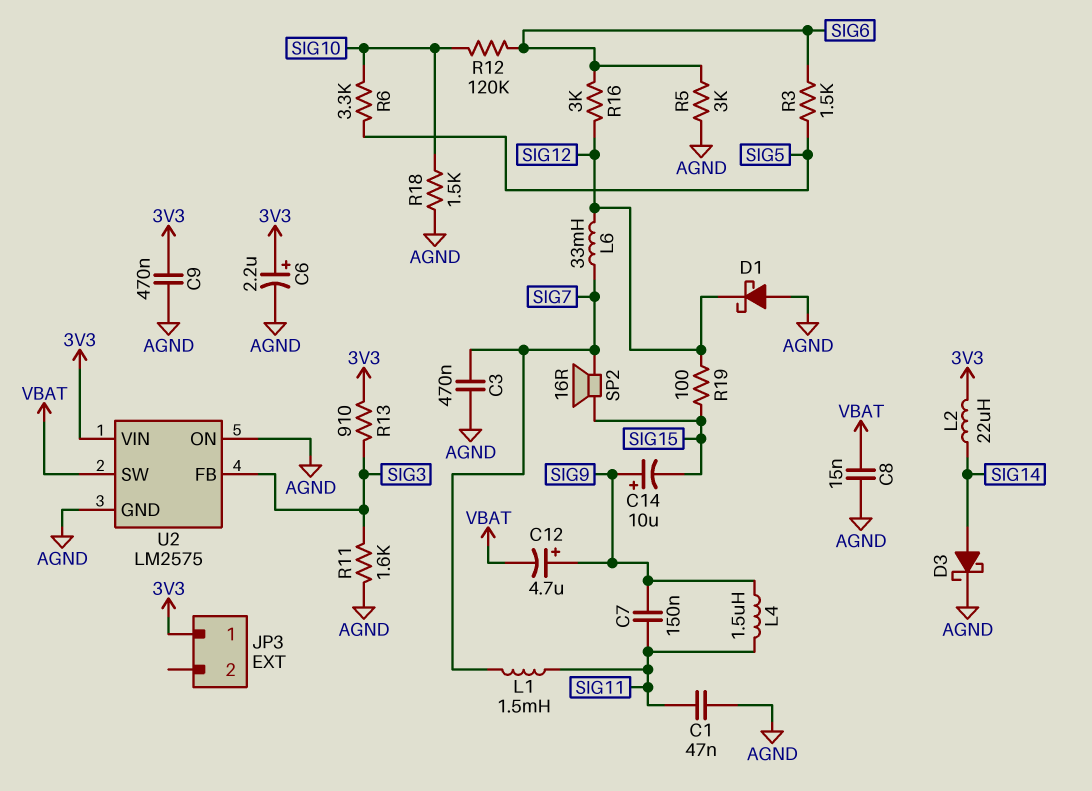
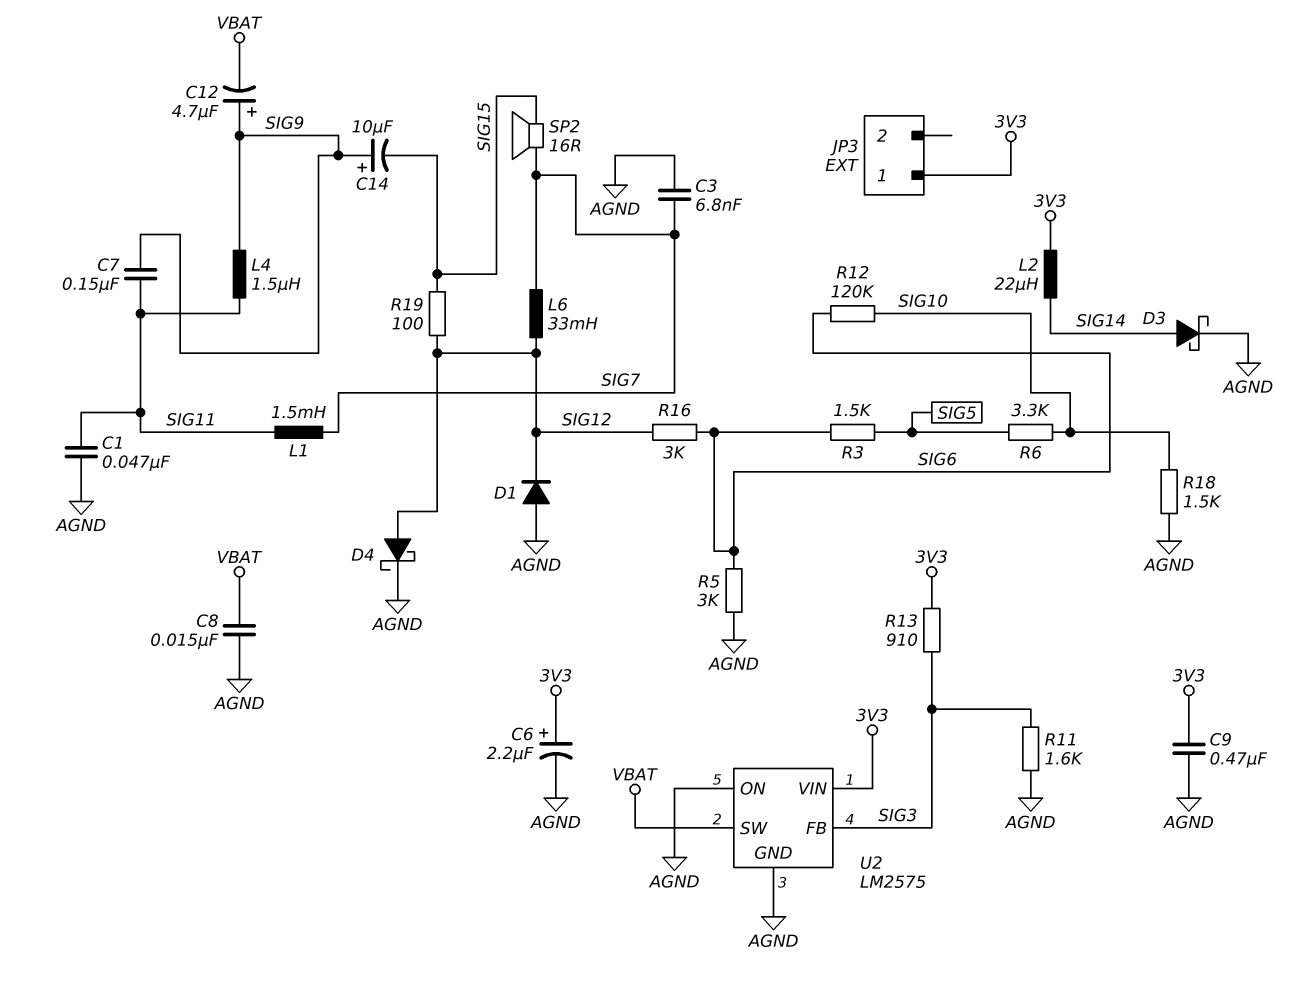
C3: 470nF (AGND, SIG7) -> 6.8nF (AGND, SIG7)
D1: schottky (A AGND, K SIG12) -> diode (A AGND, K SIG12)
D4: none -> schottky (A SIG12, K AGND)

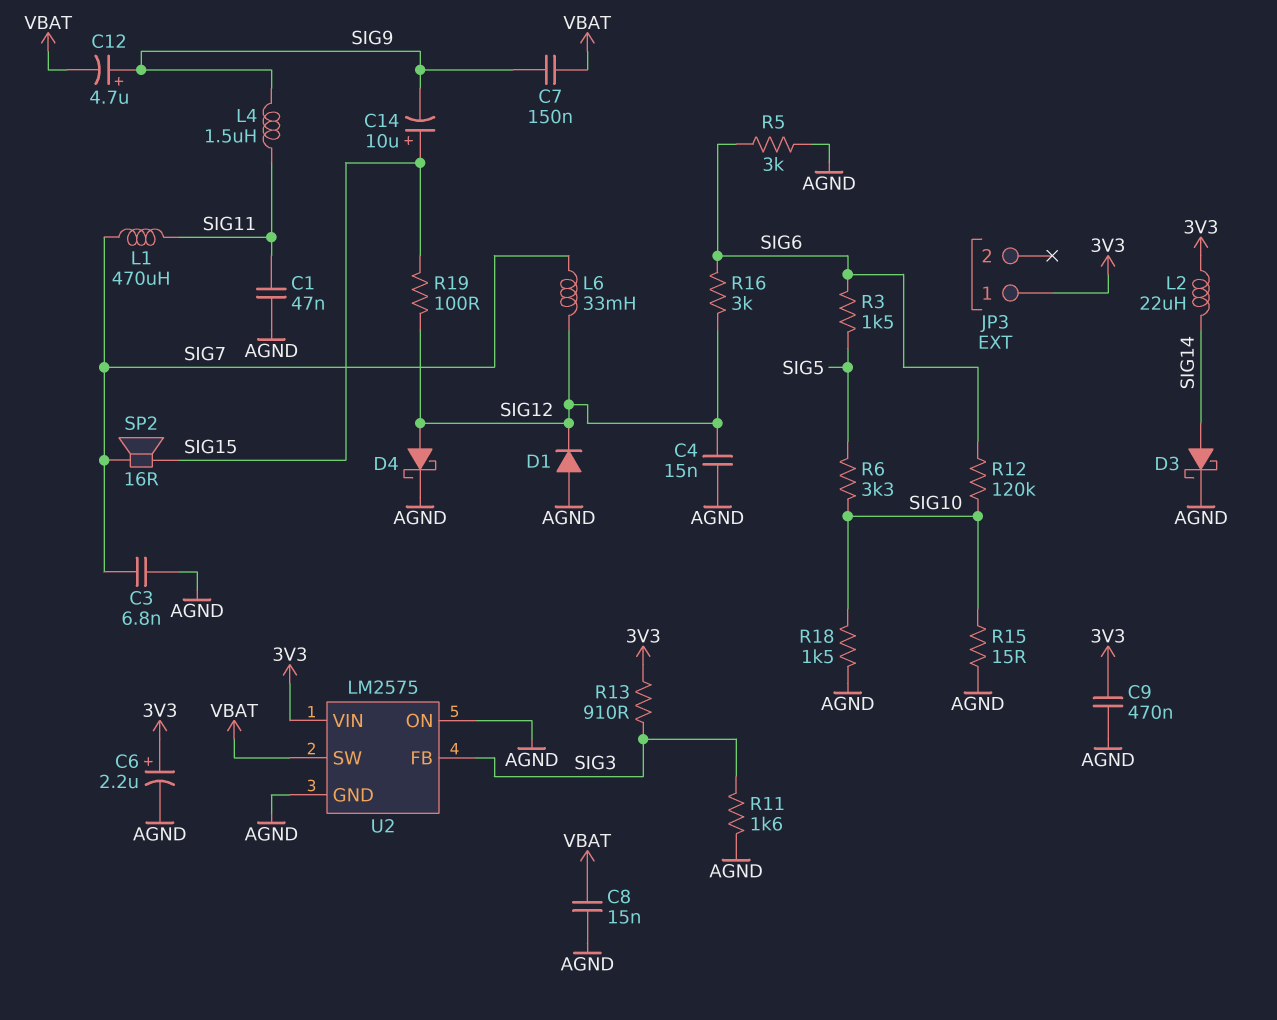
C4: none -> 15nF (AGND, SIG12)
C7: 150nF (SIG9, SIG11) -> 150nF (SIG9, VBAT)
C14: 10uF (plus SIG9, minus SIG15) -> 10uF (plus SIG15, minus SIG9)
L1: 1.5mH (SIG7, SIG11) -> 470uH (SIG7, SIG11)
R15: none -> 15 (AGND, SIG10)

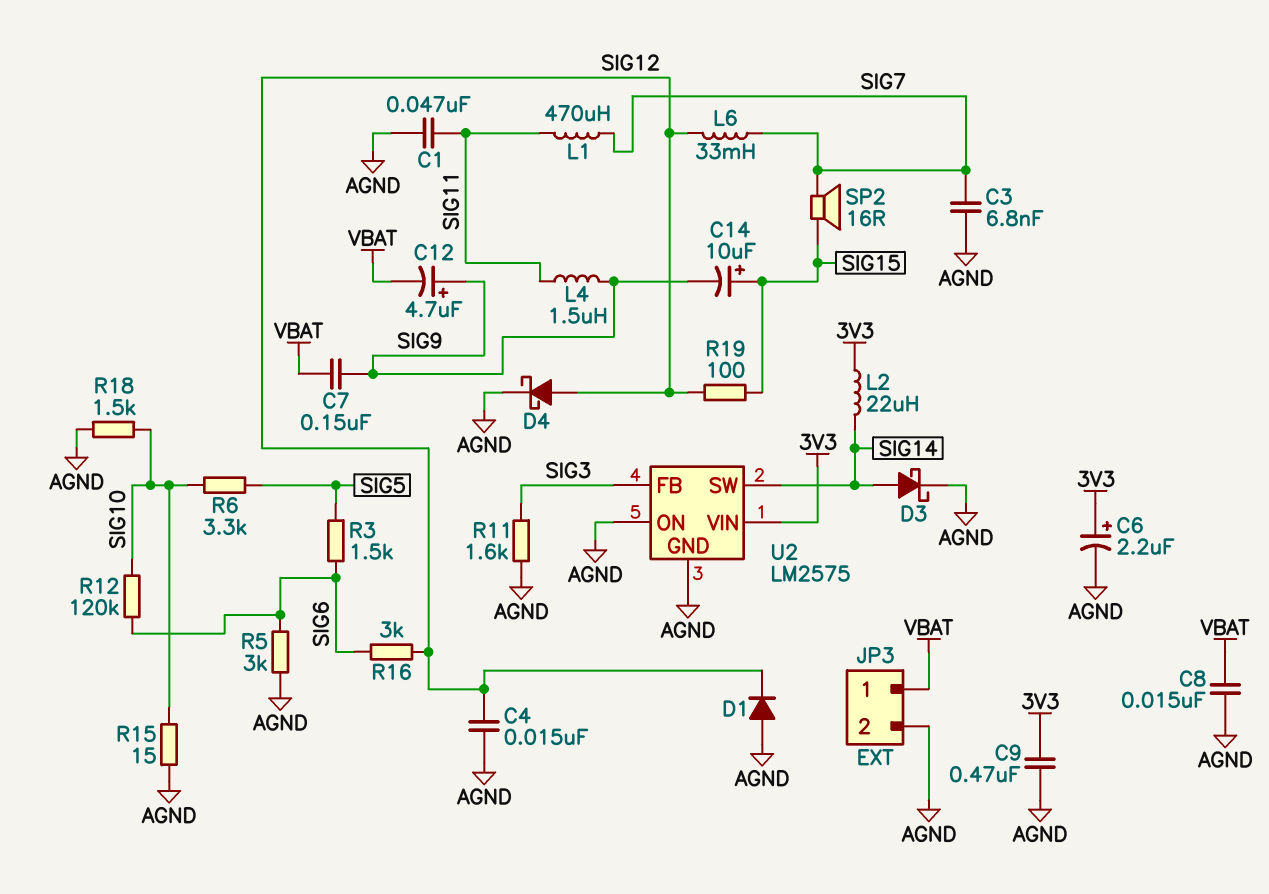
JP3 pin 1: 3V3 -> VBAT
JP3 pin 2: none -> AGND
R13: 910 (3V3, SIG3) -> none
U2 pin SW: VBAT -> SIG14

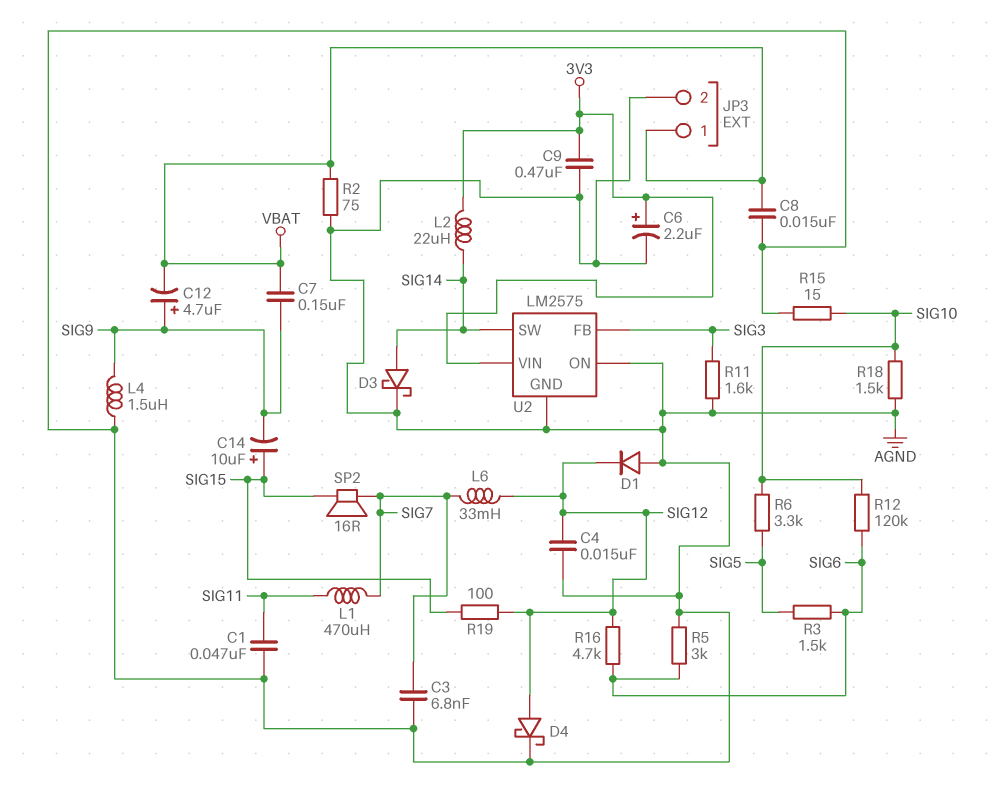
L4: 1.5uH (SIG9, SIG11) -> 1.5uH (AGND, SIG9)
R2: none -> 75 (AGND, VBAT)
R16: 3k (SIG6, SIG12) -> 4.7k (SIG6, SIG12)

